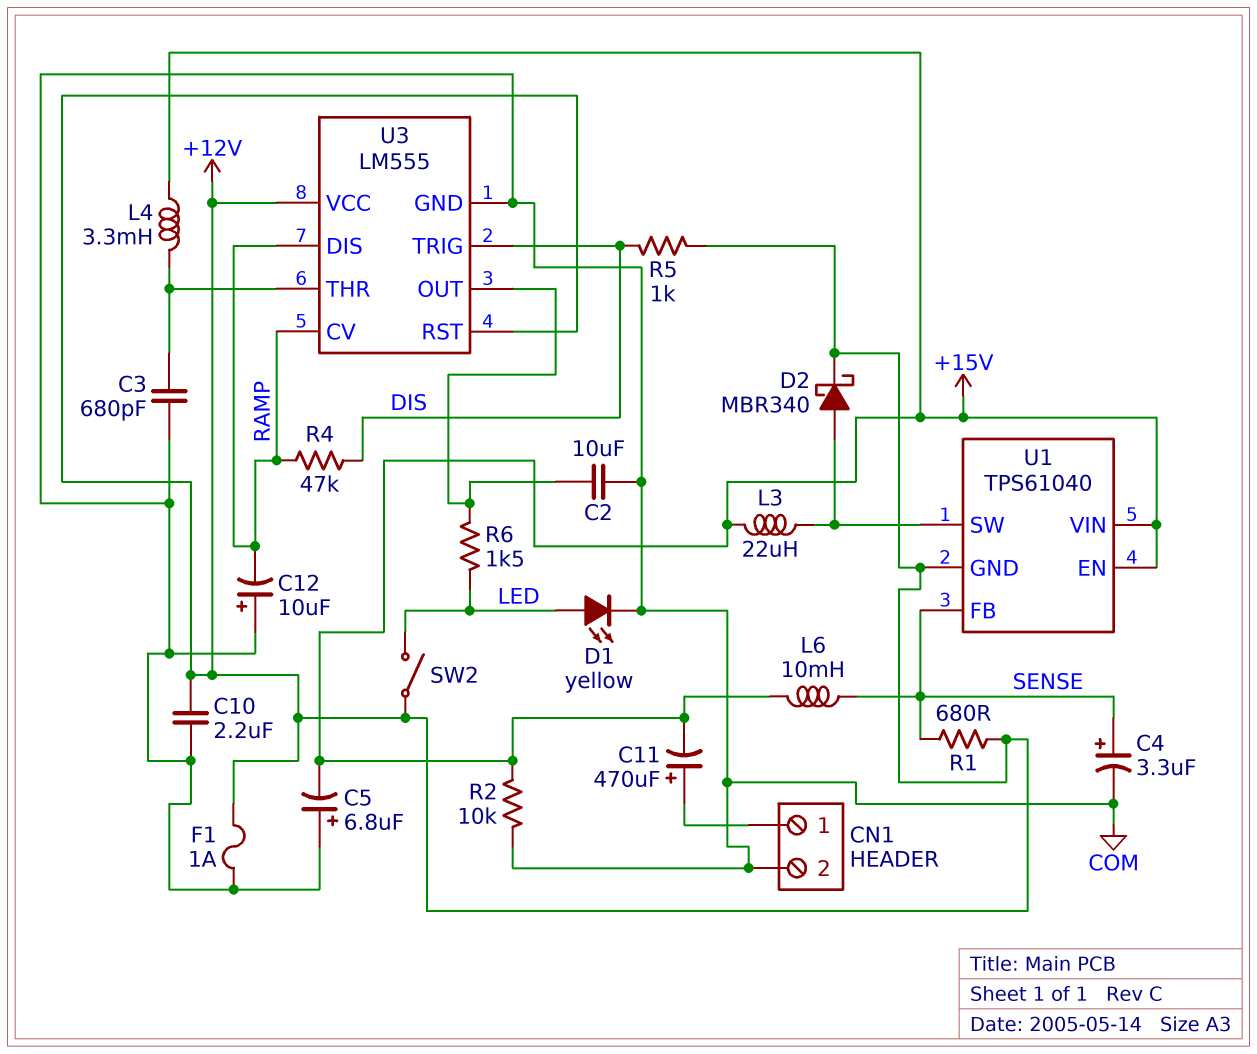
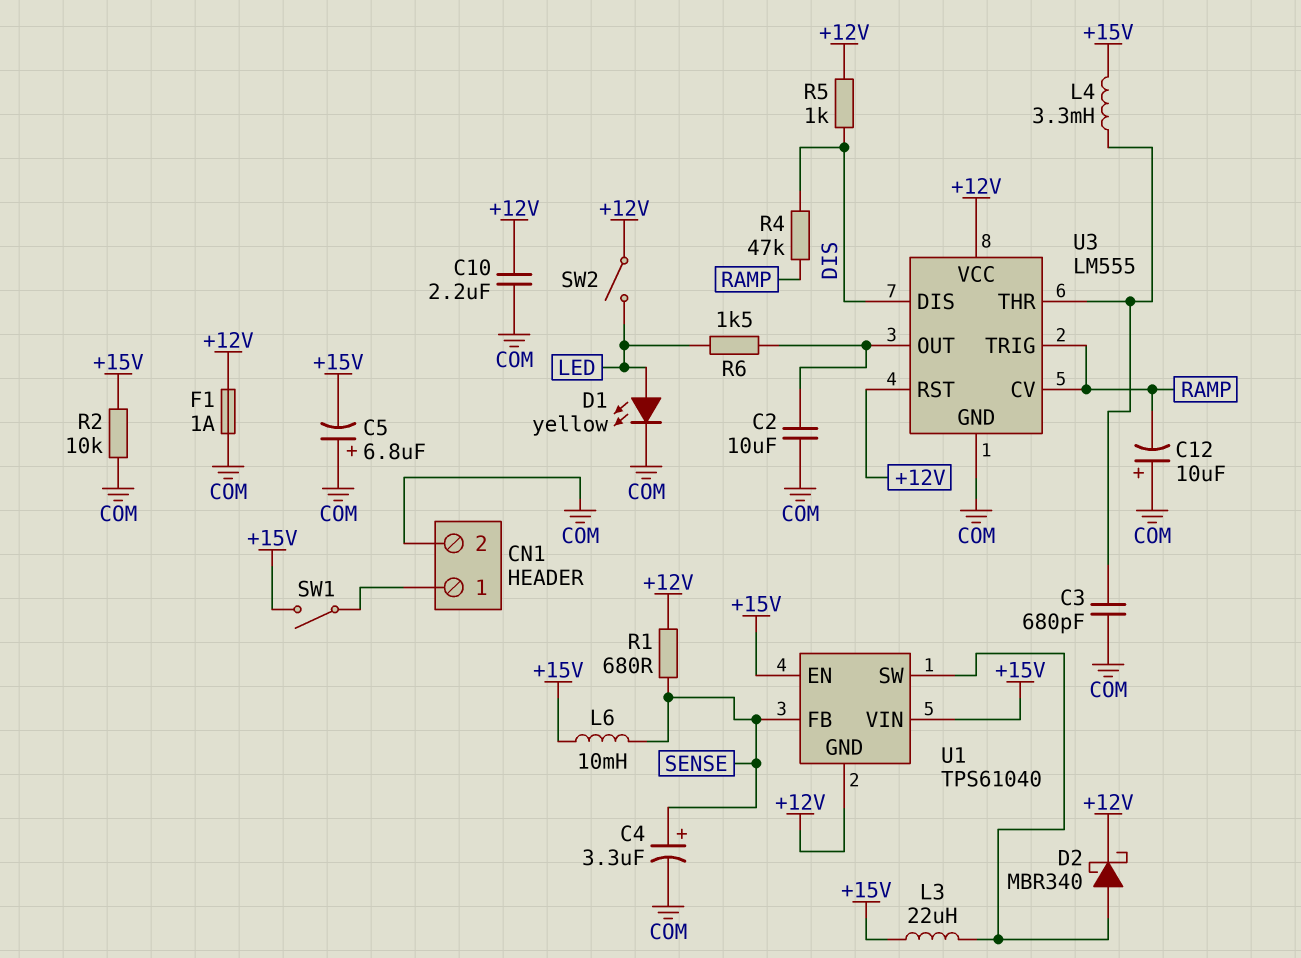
C11: 470uF (plus CN1/1, minus +15V) -> none
SW1: none -> switch (+15V, CN1/1)
U3 pin DIS: RAMP -> DIS
U3 pin TRIG: DIS -> RAMP

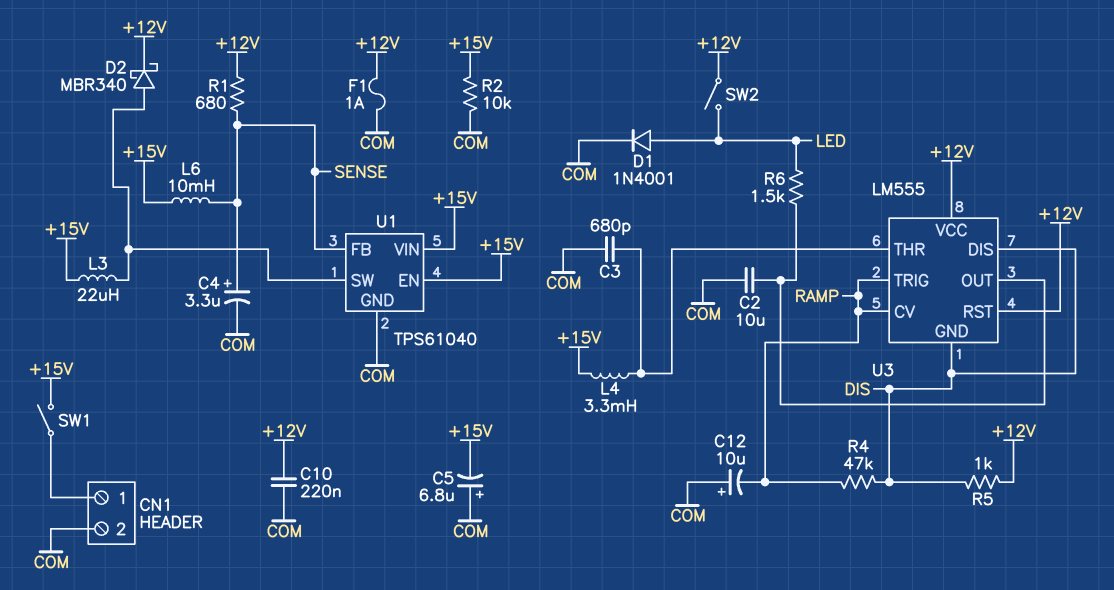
C10: 2.2uF (+12V, COM) -> 220nF (+12V, COM)
D1: LED yellow (A LED, K COM) -> diode 1N4001 (A LED, K COM)
U1 pin GND: +12V -> COM
U3 pin GND: COM -> DIS

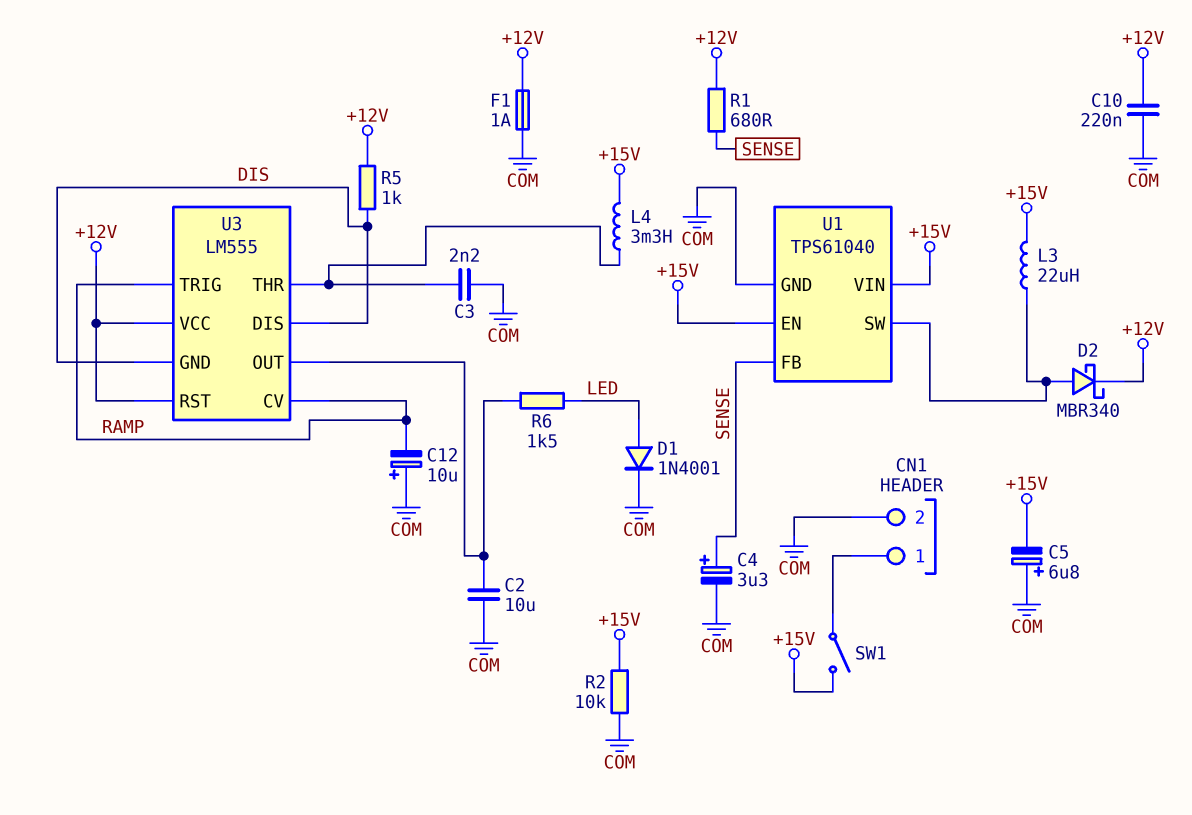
C3: 680pF (COM, U3/THR) -> 2.2nF (COM, U3/THR)
L6: 10mH (+15V, SENSE) -> none
R4: 47k (DIS, RAMP) -> none
SW2: switch (+12V, LED) -> none

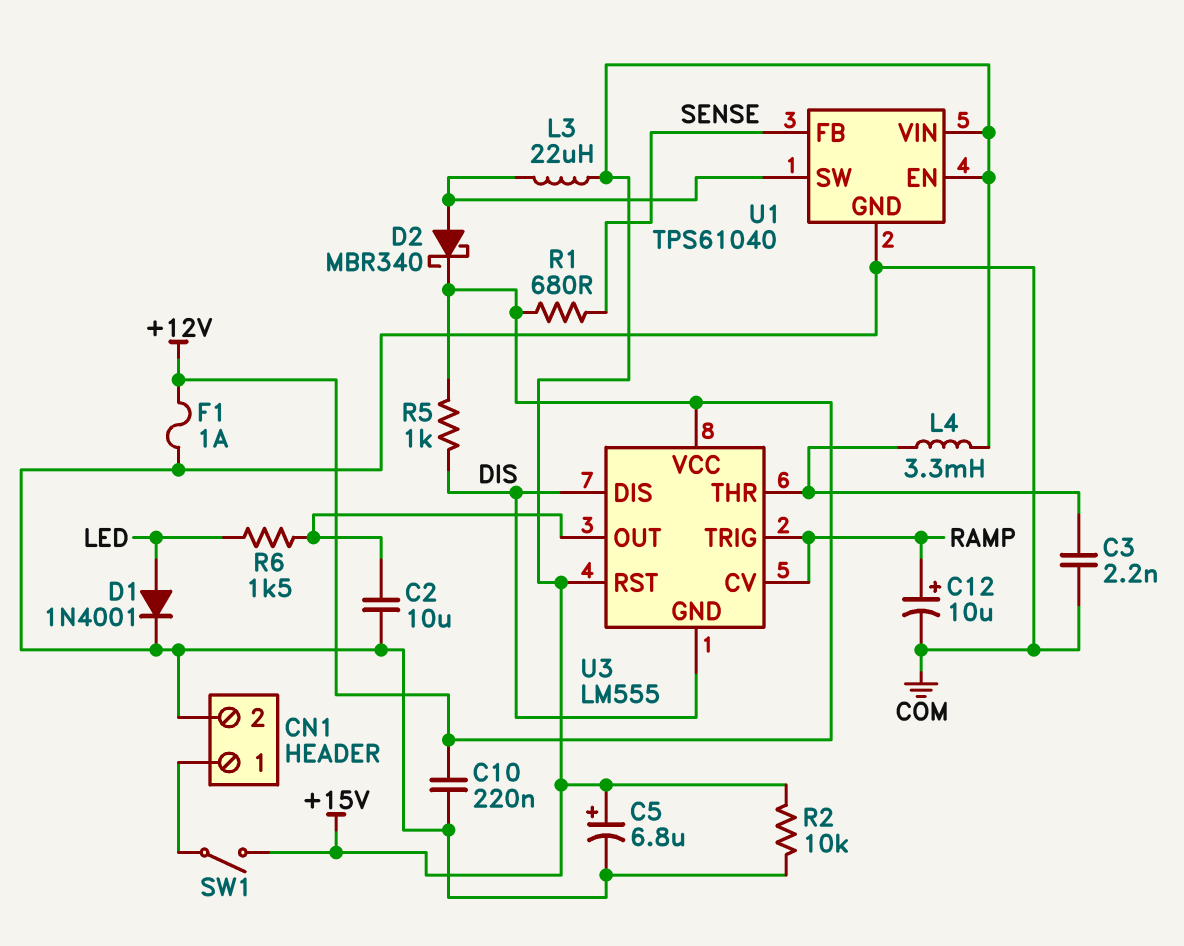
C4: 3.3uF (plus SENSE, minus COM) -> none
C5: 6.8uF (plus COM, minus +15V) -> 6.8uF (plus +15V, minus COM)
C12: 10uF (plus COM, minus RAMP) -> 10uF (plus RAMP, minus COM)
U3 pin RST: +12V -> +15V

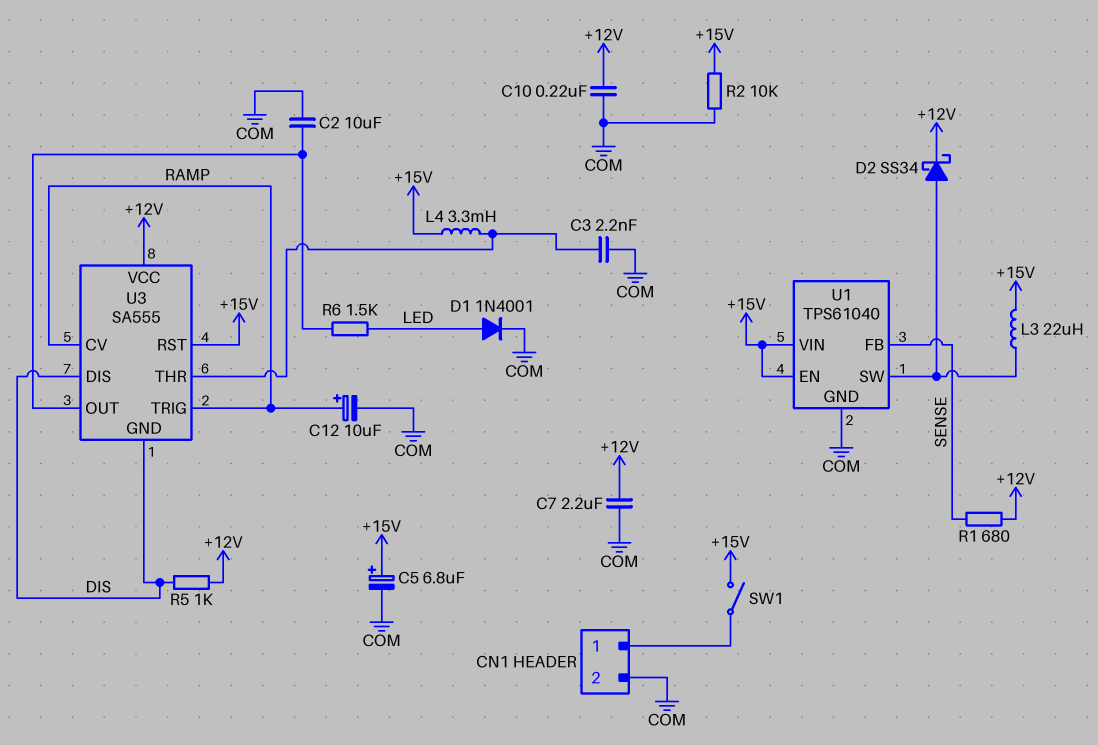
C7: none -> 2.2uF (+12V, COM)
D2: schottky MBR340 (A U1/SW, K +12V) -> schottky SS34 (A U1/SW, K +12V)
F1: 1A (+12V, COM) -> none
U3: LM555 -> SA555

